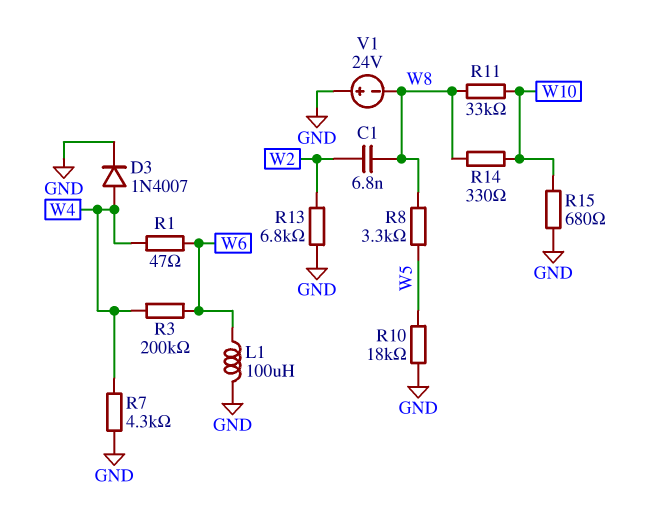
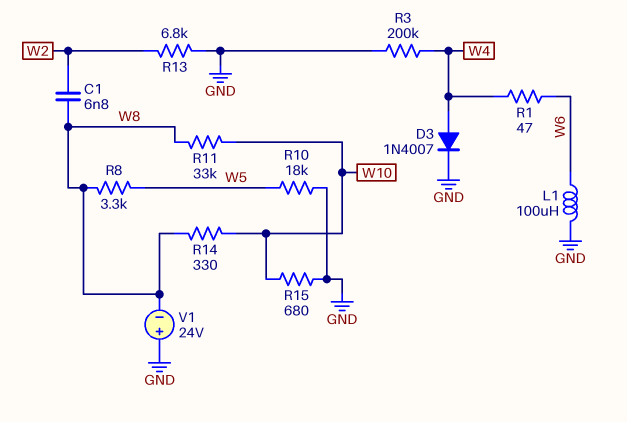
R3: 200k (W4, W6) -> 200k (GND, W4)
R7: 4.3k (GND, W4) -> none

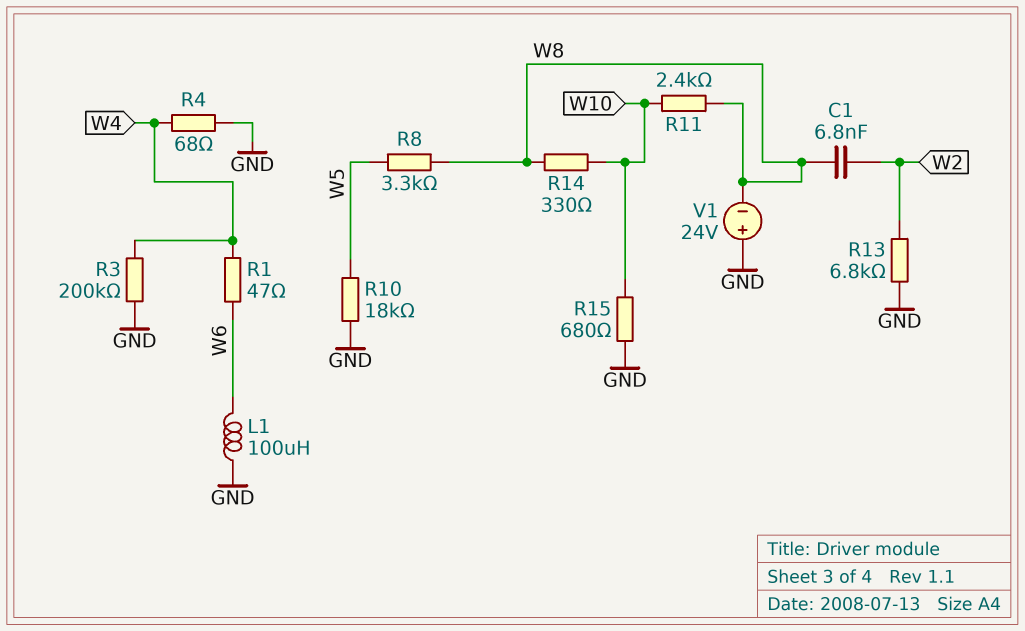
D3: diode 1N4007 (A W4, K GND) -> none
R4: none -> 68 (GND, W4)
R11: 33k (W8, W10) -> 2.4k (W8, W10)

